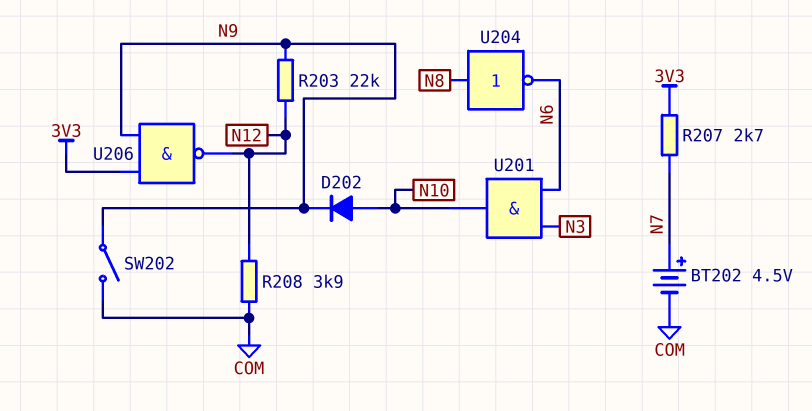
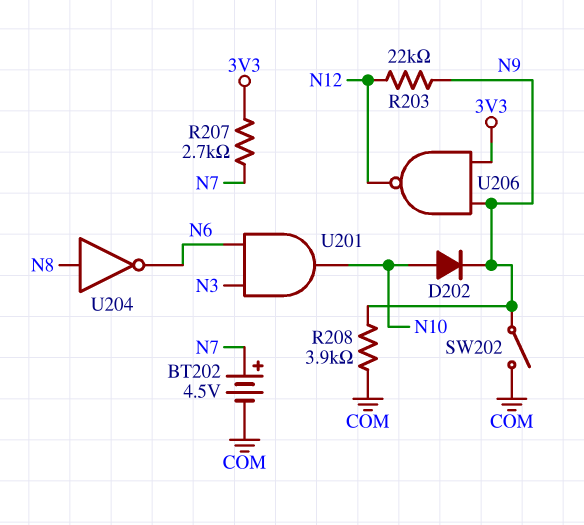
R208: 3.9k (COM, N12) -> 3.9k (COM, N9)

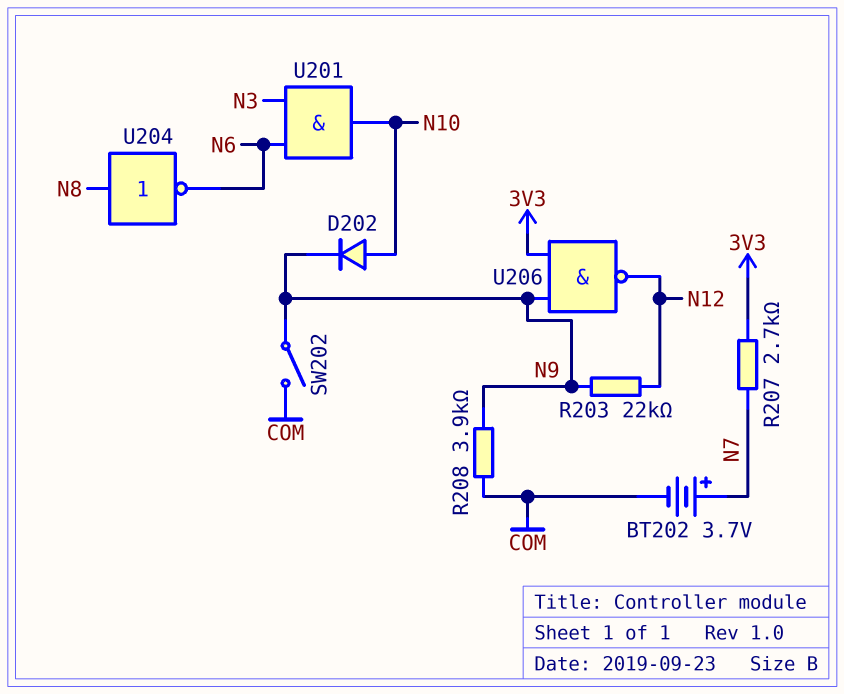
BT202: 4.5V (plus N7, minus COM) -> 3.7V (plus N7, minus COM)

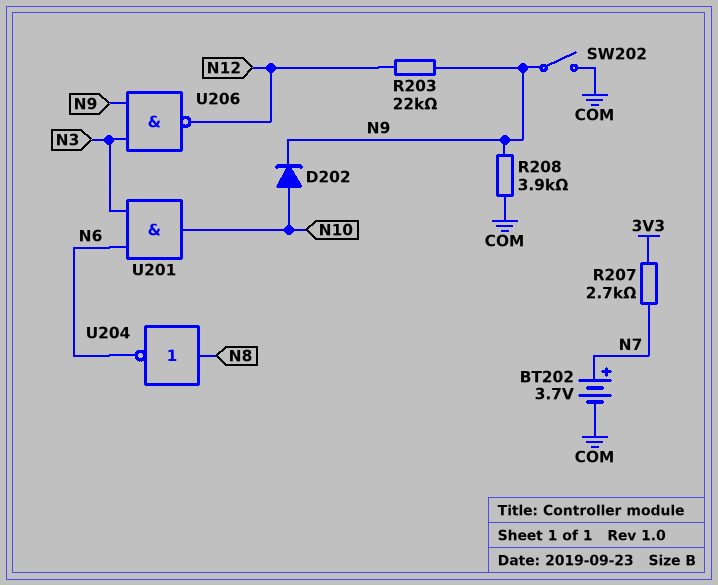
U206: NAND (in 3V3, in N9, out N12) -> NAND (in N3, in N9, out N12)

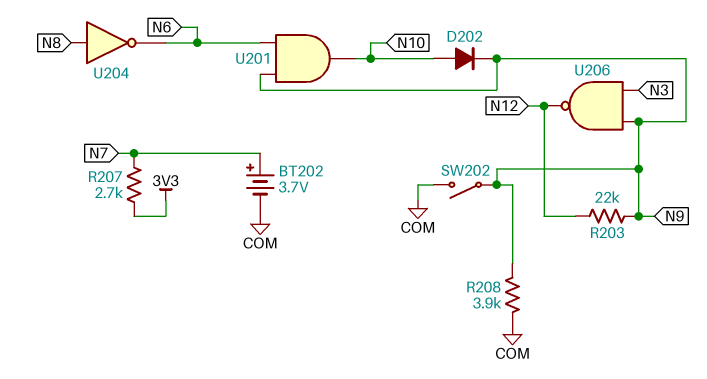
U201: AND (in N3, in N6, out N10) -> AND (in N6, in N9, out N10)

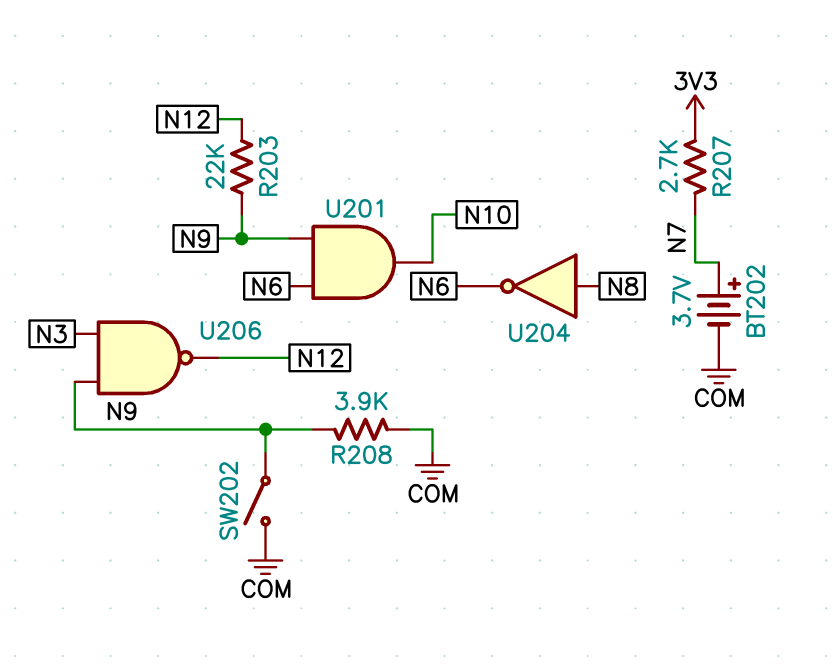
D202: diode (A N10, K N9) -> none

